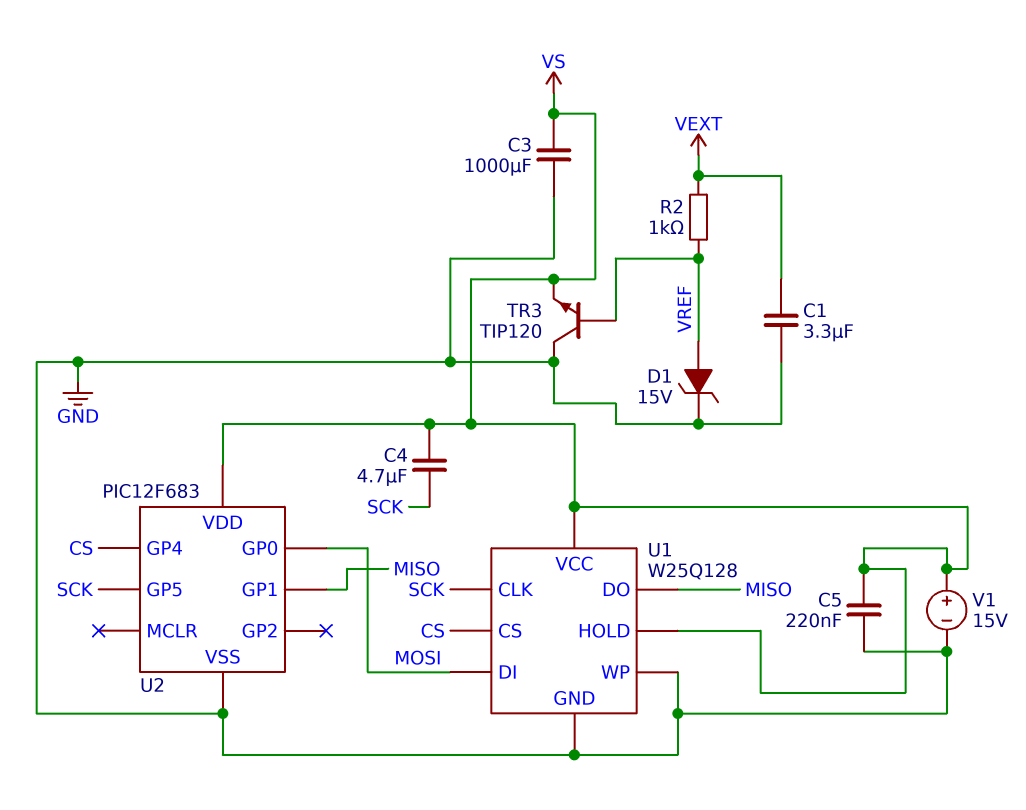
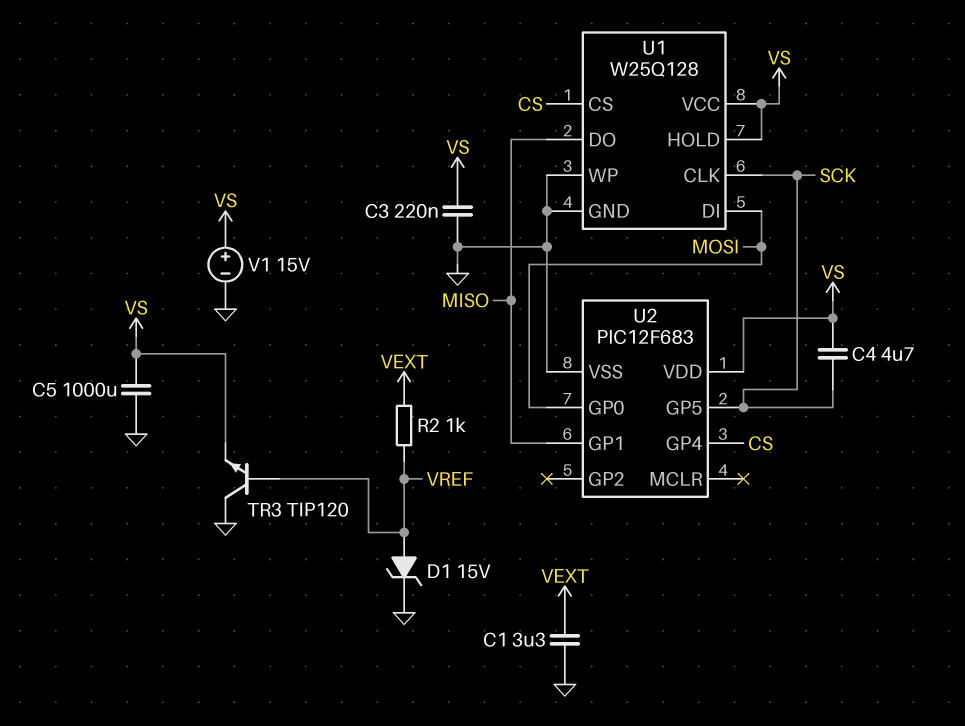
C3: 1000uF (GND, VS) -> 220nF (GND, VS)
C5: 220nF (GND, VS) -> 1000uF (GND, VS)

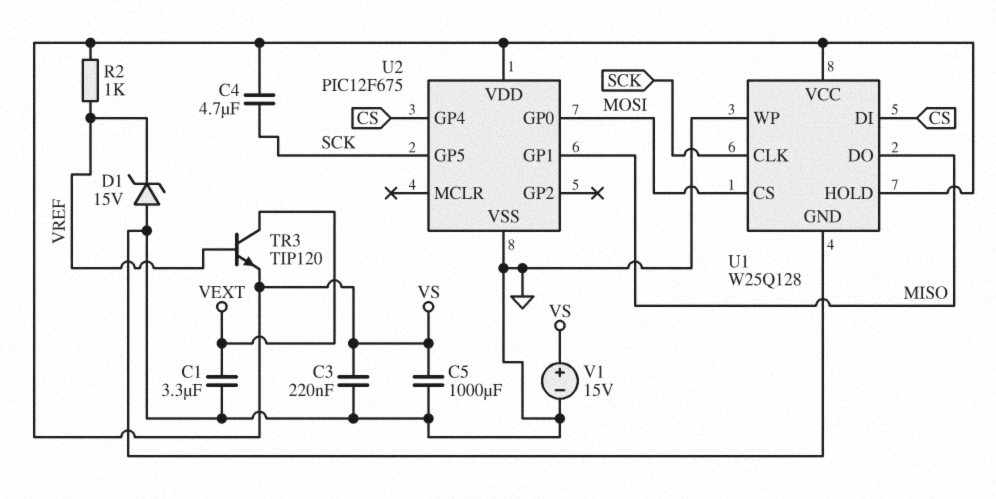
D1: zener 15V (A VREF, K GND) -> zener 15V (A GND, K VREF)
R2: 1k (VEXT, VREF) -> 1k (VREF, VS)
TR3: NPN TIP120 (B VREF, C GND, E VS) -> NPN TIP120 (B VREF, C VEXT, E VS)
U1 pin CS: CS -> MOSI
U1 pin DI: MOSI -> CS
U2: PIC12F683 -> PIC12F675

